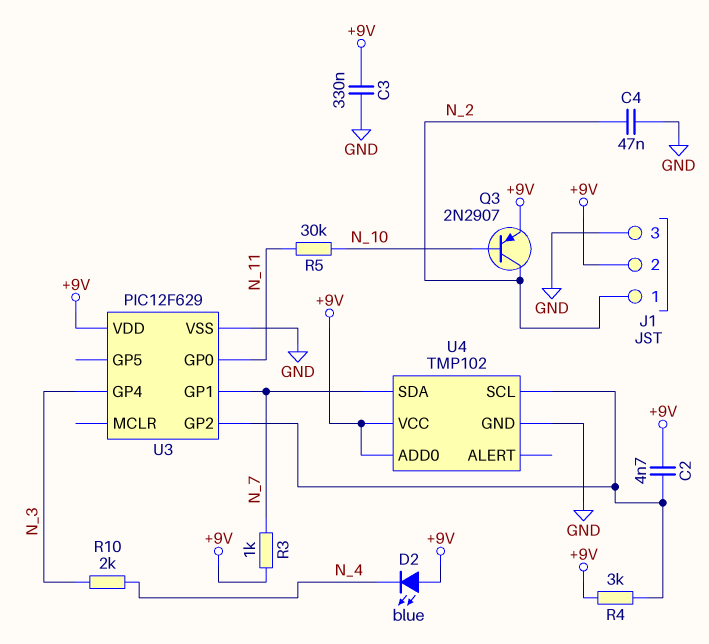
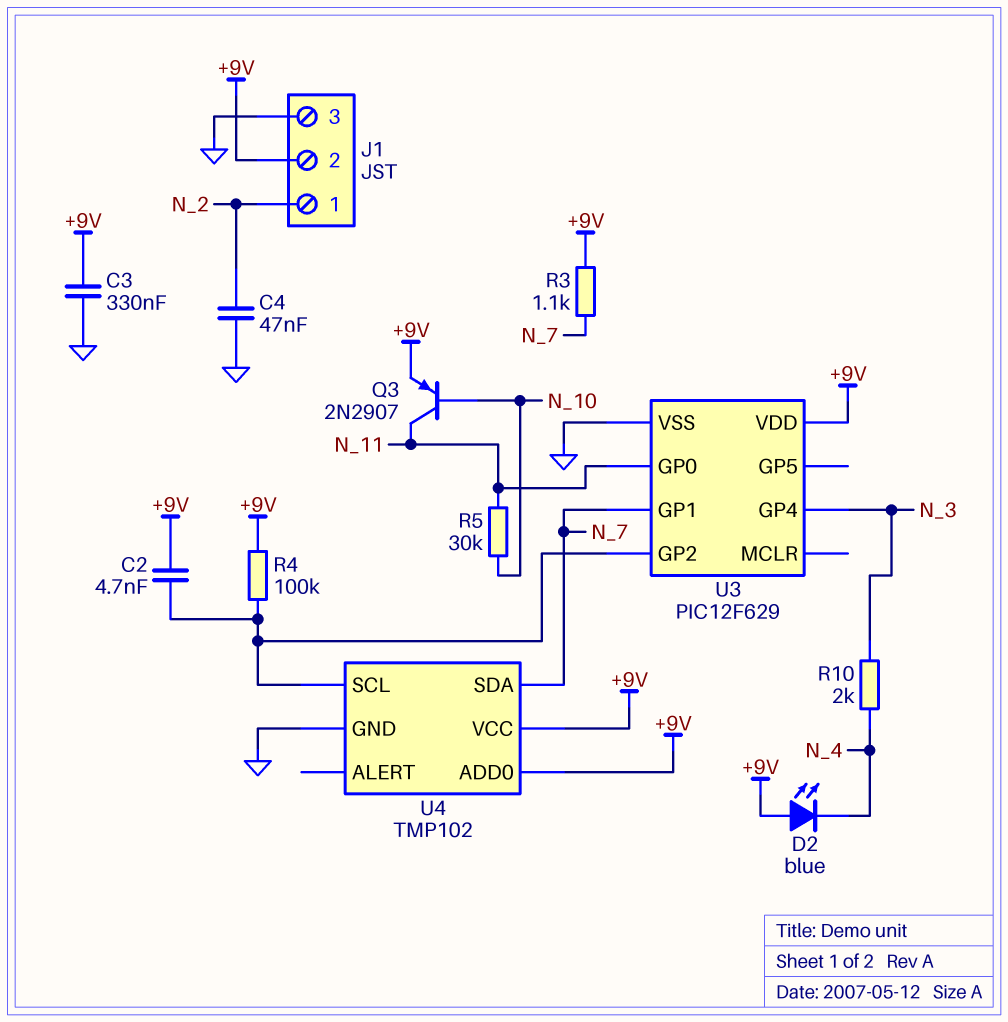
Q3: PNP 2N2907 (B N_10, C N_2, E +9V) -> PNP 2N2907 (B N_10, C N_11, E +9V)
R3: 1k (+9V, N_7) -> 1.1k (+9V, N_7)
R4: 3k (+9V, U3/GP2) -> 100k (+9V, U3/GP2)

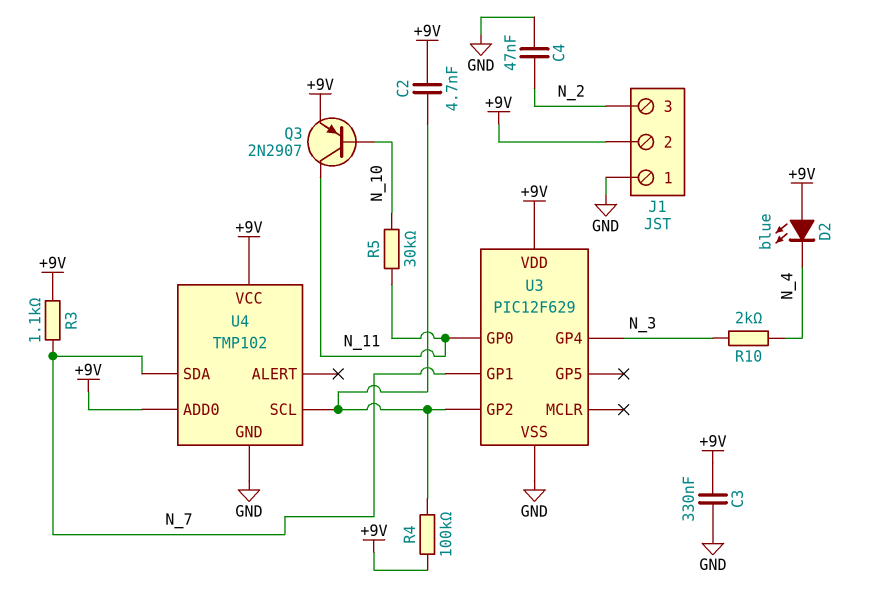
J1 pin 1: N_2 -> GND
J1 pin 3: GND -> N_2

